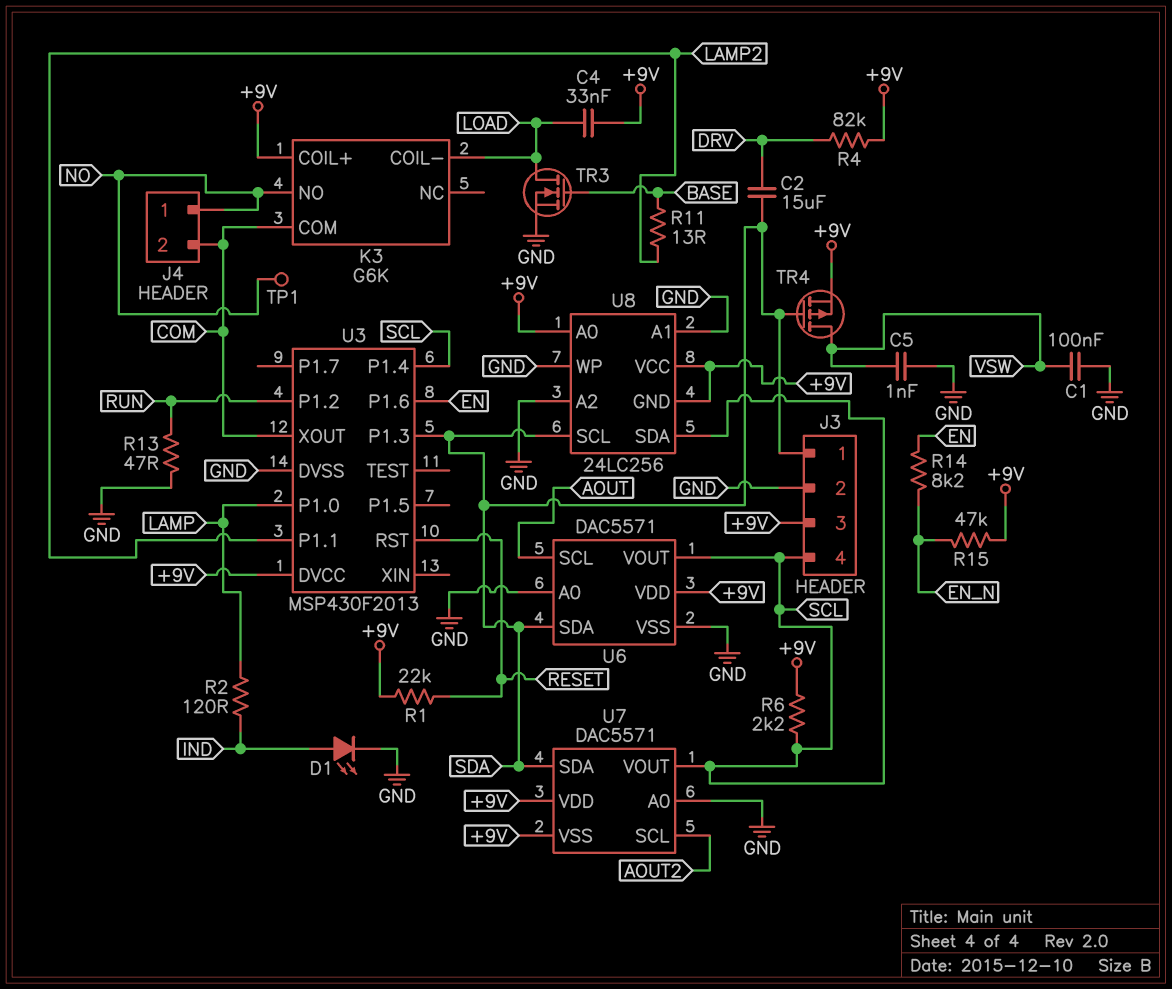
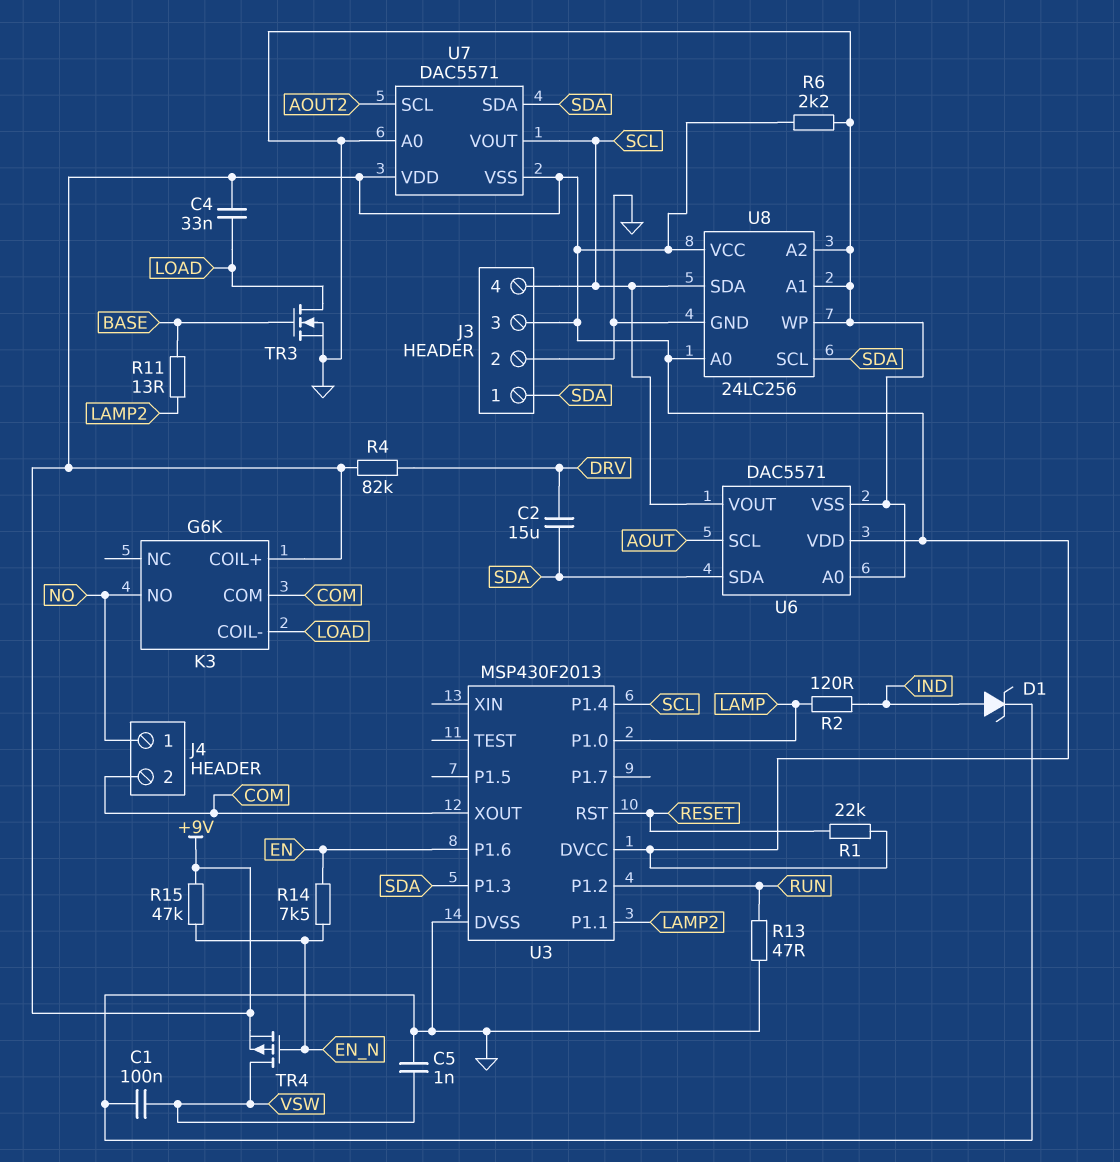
D1: LED (A IND, K GND) -> zener (A IND, K GND)
R6: 2.2k (+9V, SCL) -> 2.2k (+9V, GND)
R14: 8.2k (EN, EN_N) -> 7.5k (EN, EN_N)
TP1: test point (NO) -> none
TR4: PMOS (G SDA, D VSW, S +9V) -> PMOS (G EN_N, D VSW, S +9V)
U8 pin GND: +9V -> GND

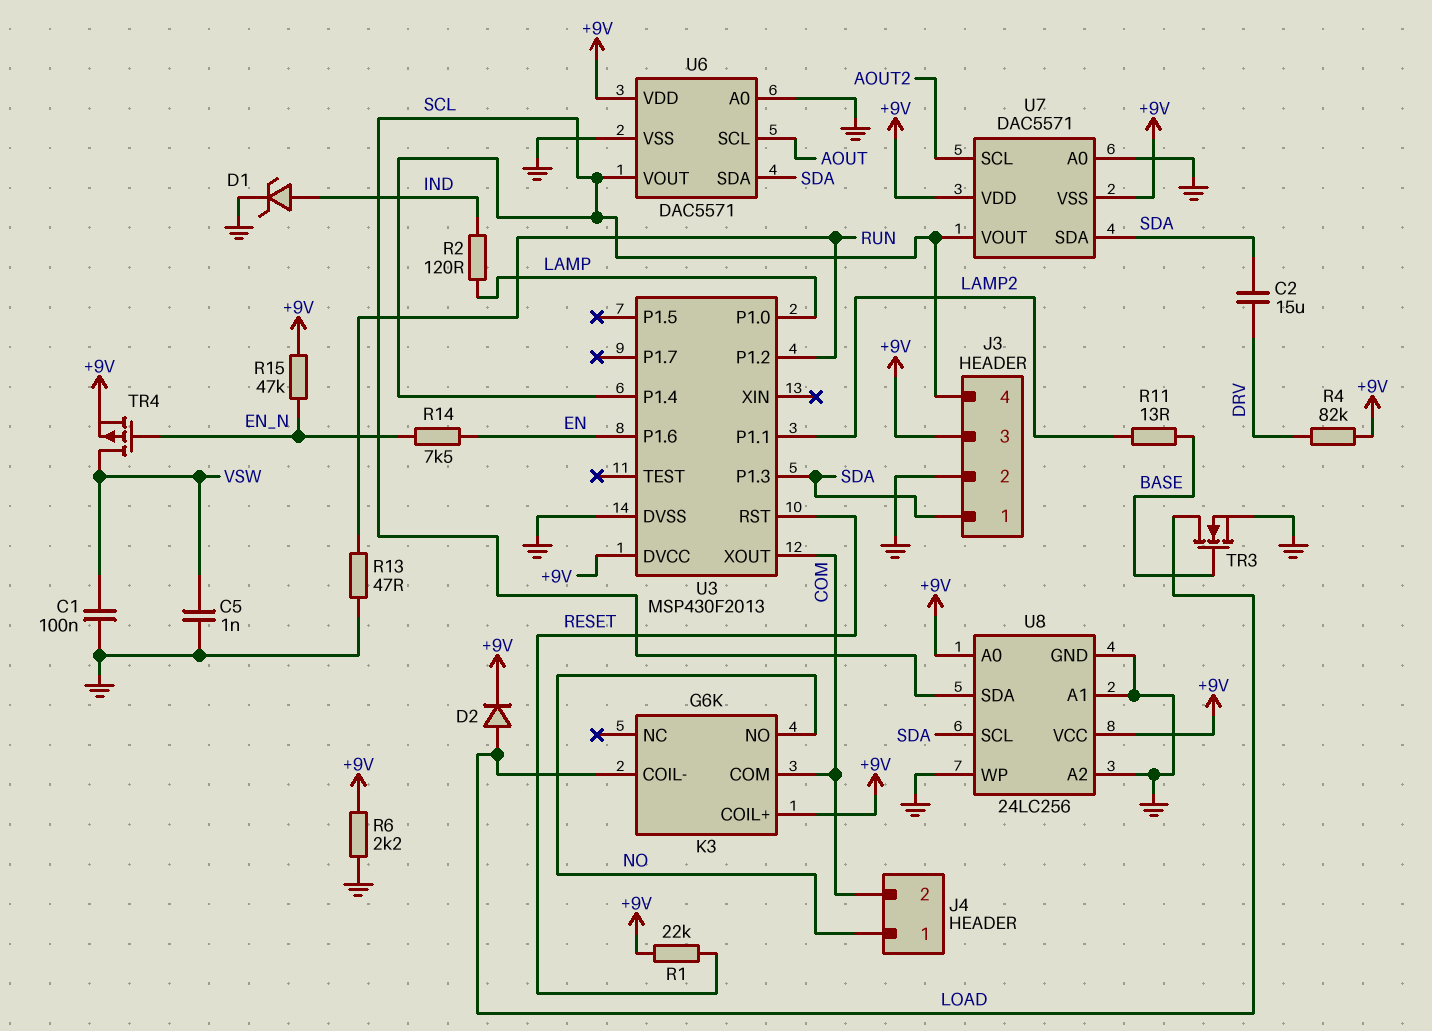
C4: 33nF (+9V, LOAD) -> none
D2: none -> diode (A LOAD, K +9V)

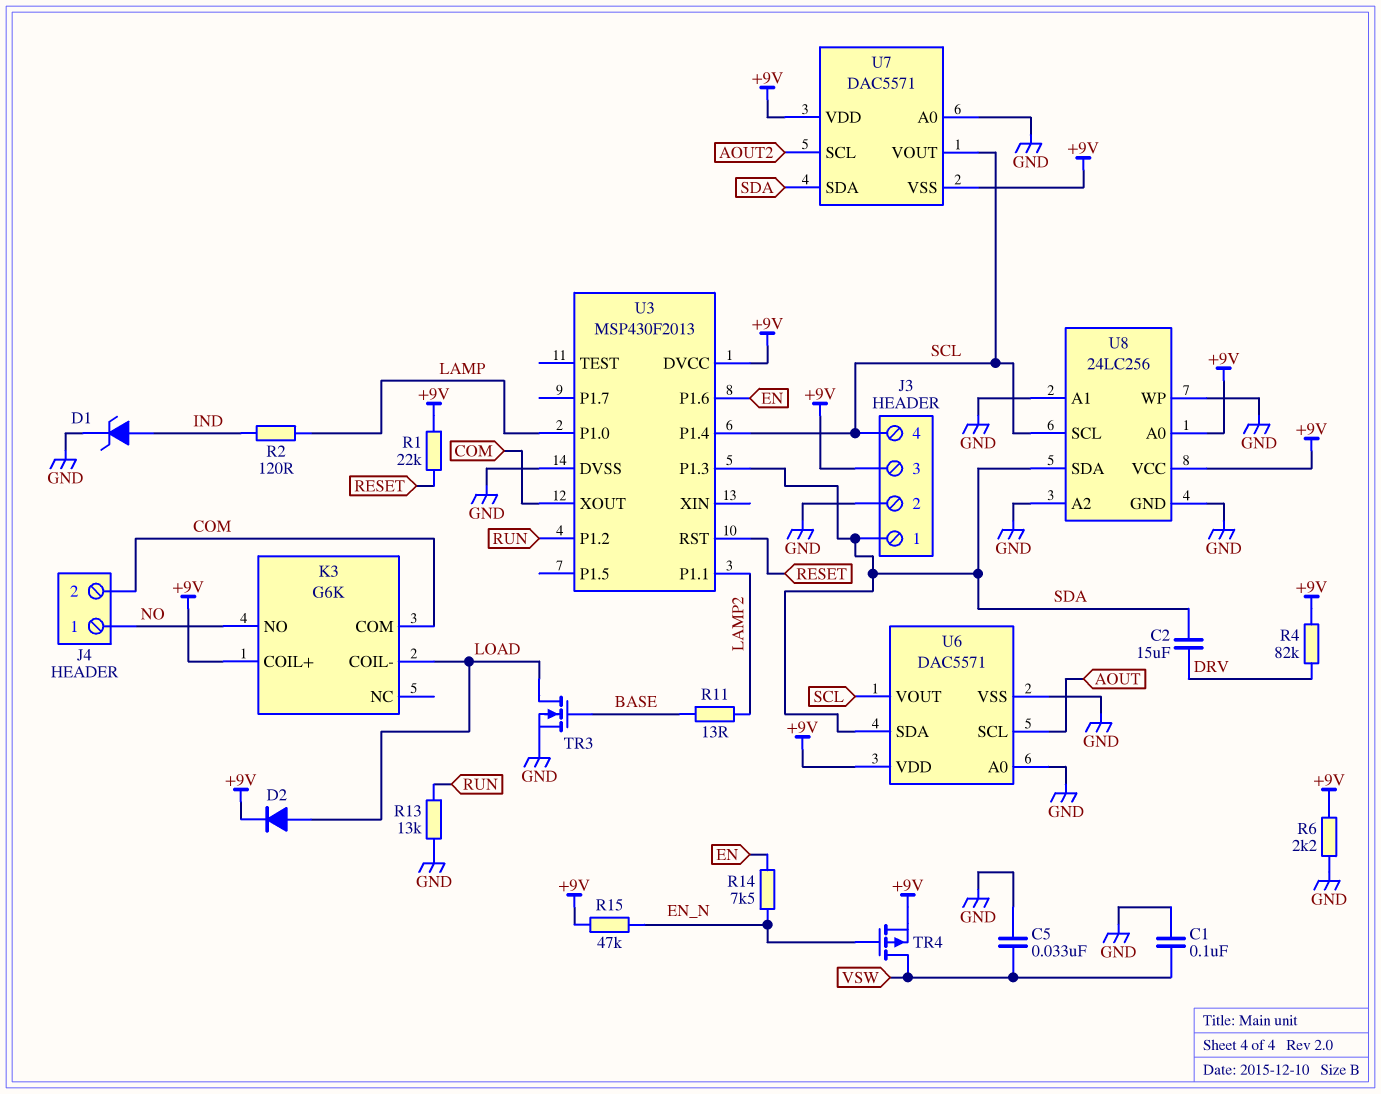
C5: 1nF (GND, VSW) -> 33nF (GND, VSW)
R13: 47 (GND, RUN) -> 13k (GND, RUN)
U8 pin SCL: SDA -> SCL
U8 pin SDA: SCL -> SDA

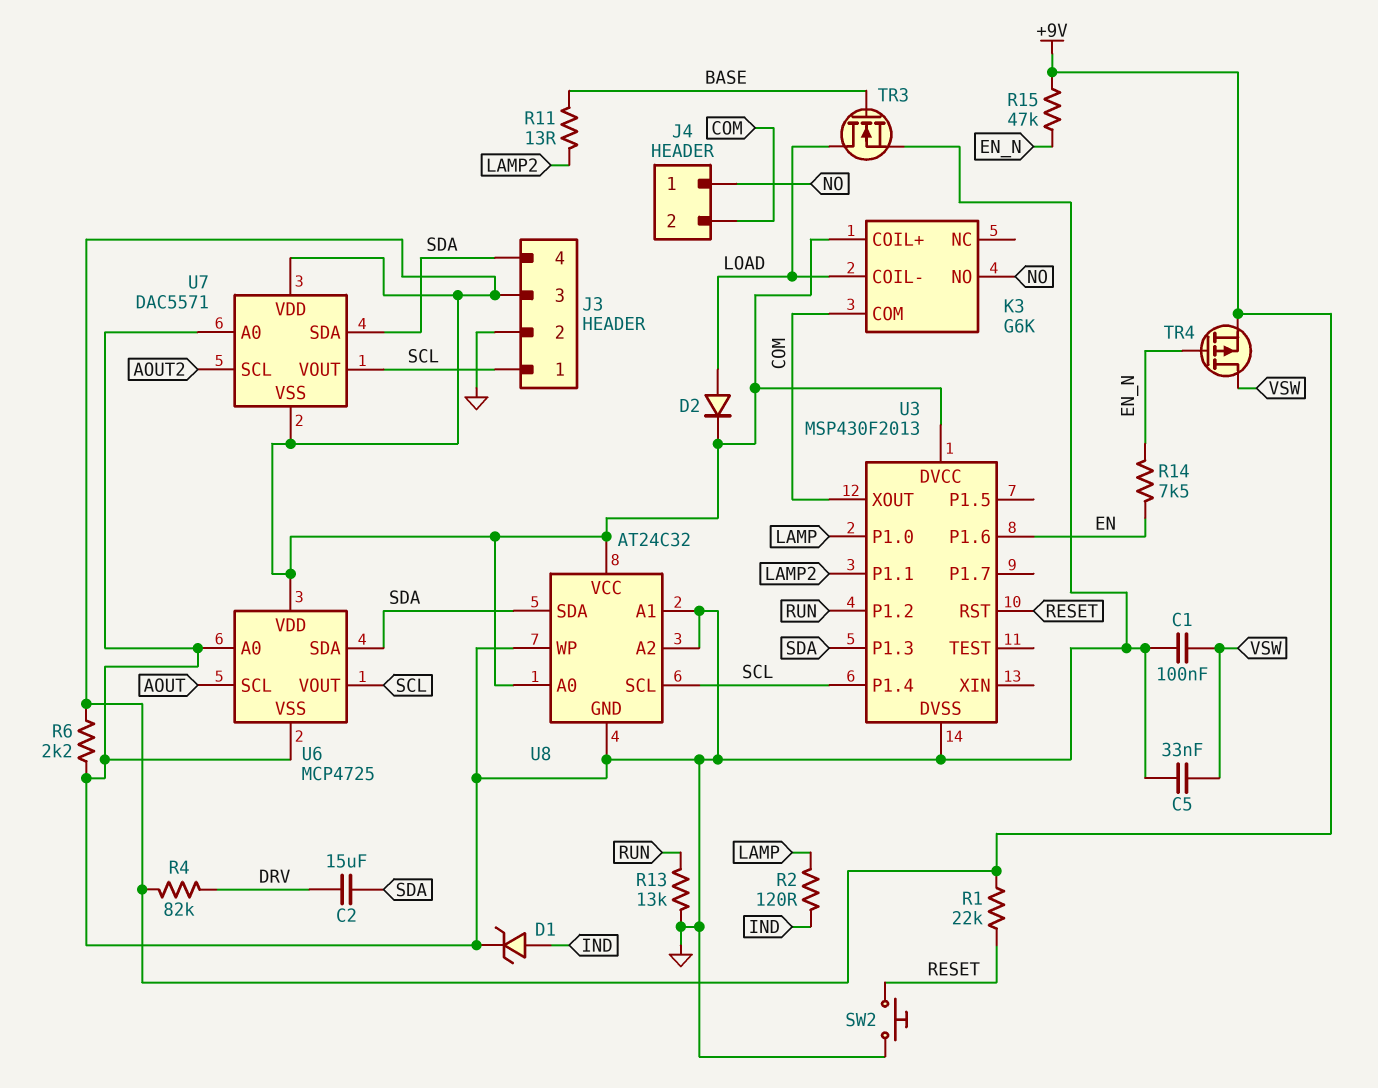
J3 pin 1: SDA -> SCL
J3 pin 4: SCL -> SDA
SW2: none -> button (GND, RESET)
U6: DAC5571 -> MCP4725
U8: 24LC256 -> AT24C32

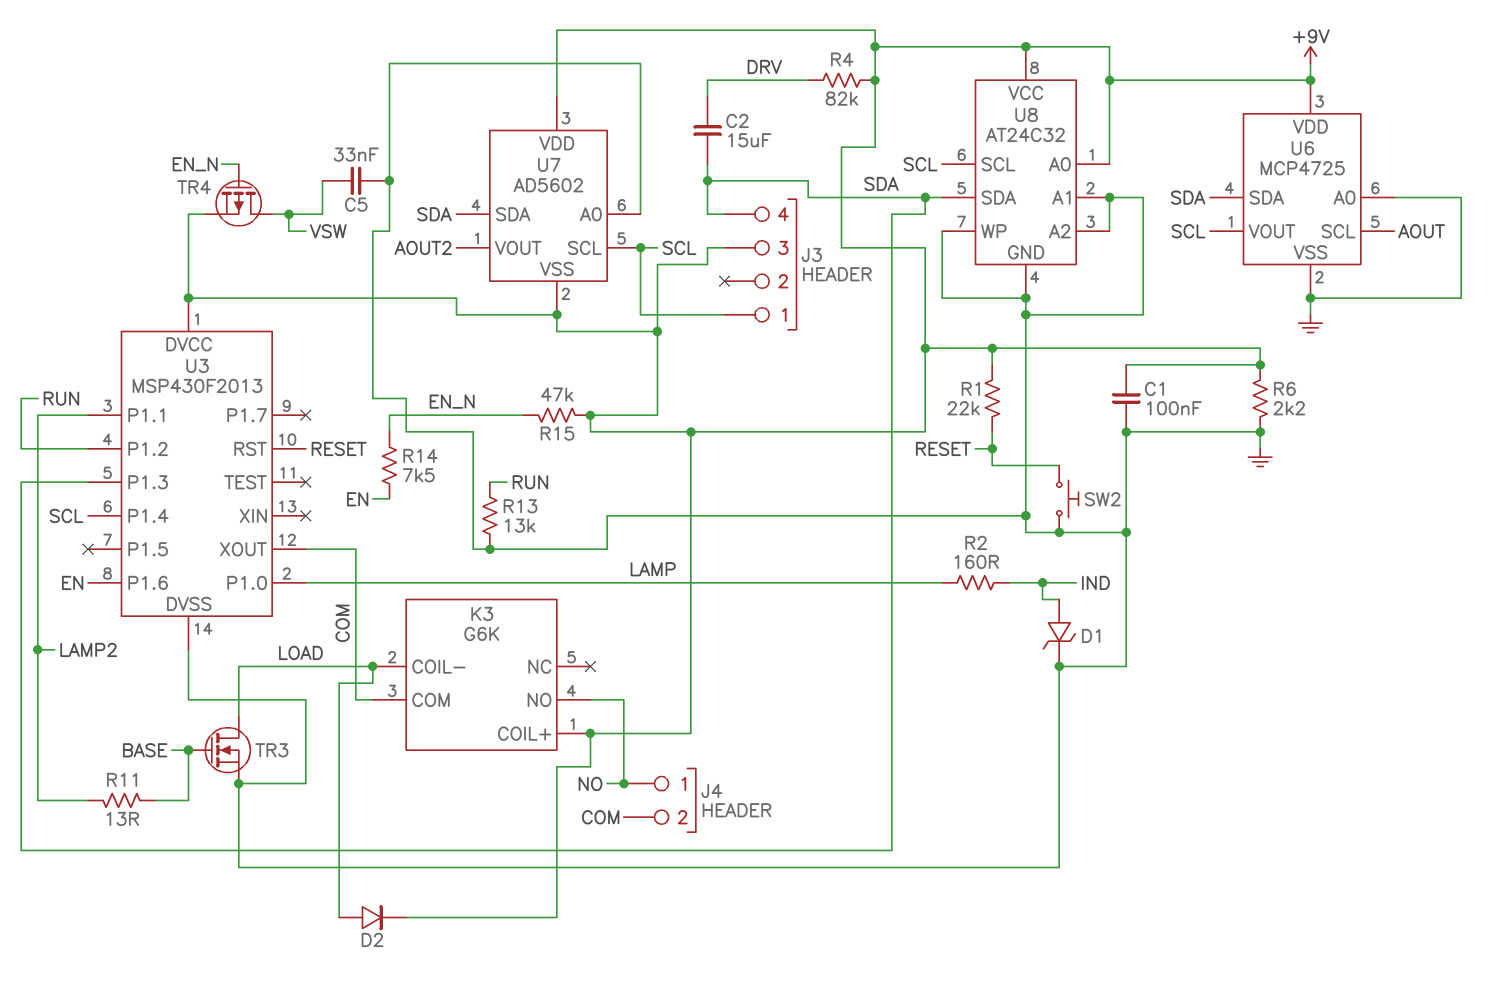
C1: 100nF (GND, VSW) -> 100nF (+9V, GND)
J3 pin 2: GND -> none
R2: 120 (IND, LAMP) -> 160 (IND, LAMP)
U7: DAC5571 -> AD5602
U7 pin SCL: AOUT2 -> SCL
U7 pin VOUT: SCL -> AOUT2

